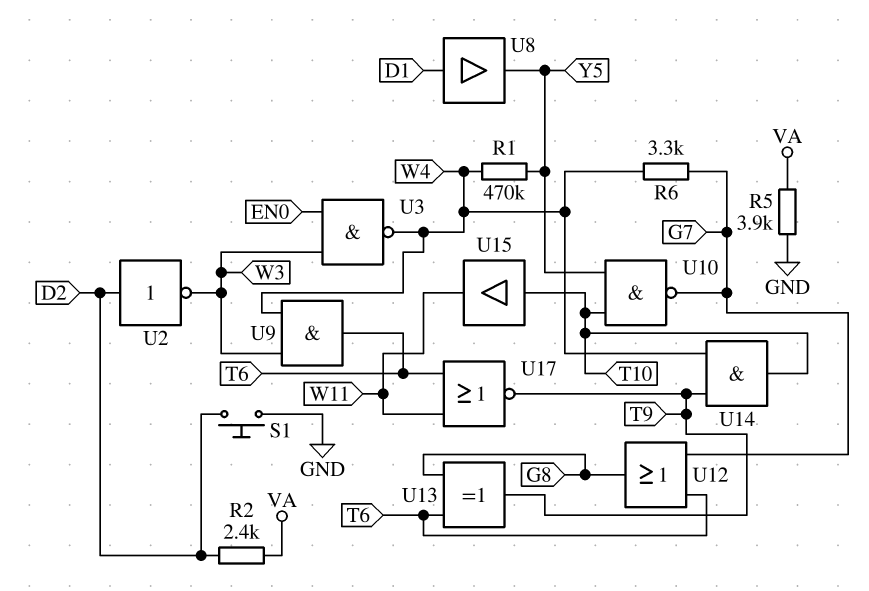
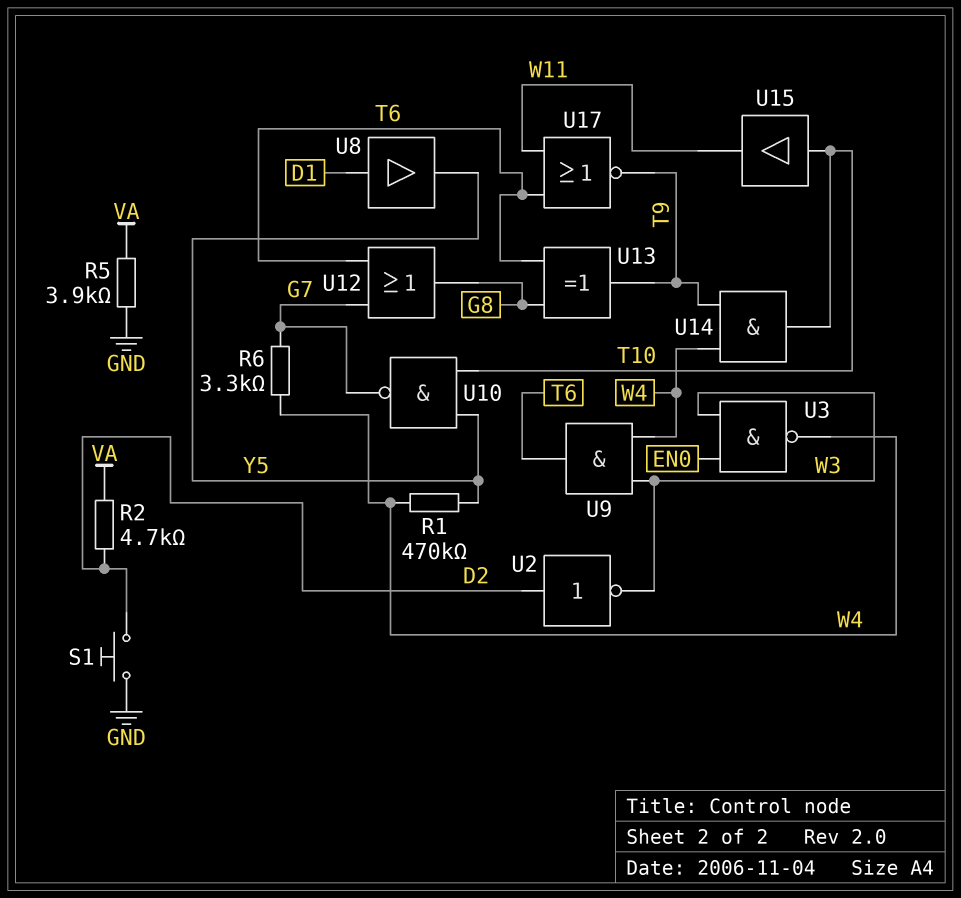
R2: 2.4k (D2, VA) -> 4.7k (D2, VA)

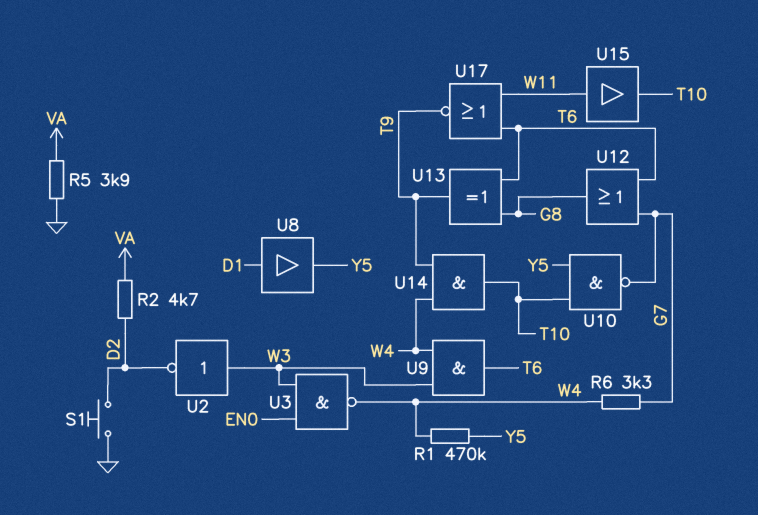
U2: NOT (in D2, out W3) -> NOT (in W3, out D2)
U15: buffer (in T10, out W11) -> buffer (in W11, out T10)

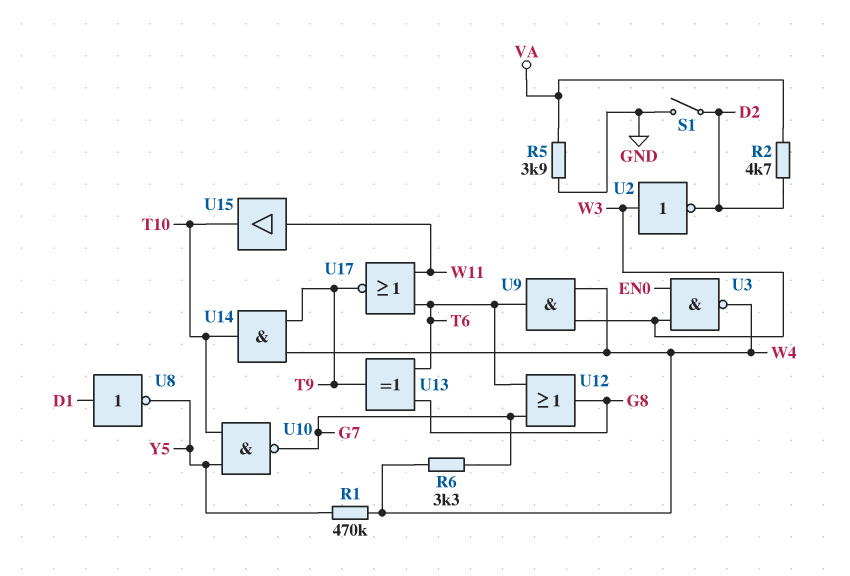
S1: button (D2, GND) -> switch (D2, GND)
U8: buffer (in D1, out Y5) -> NOT (in D1, out Y5)

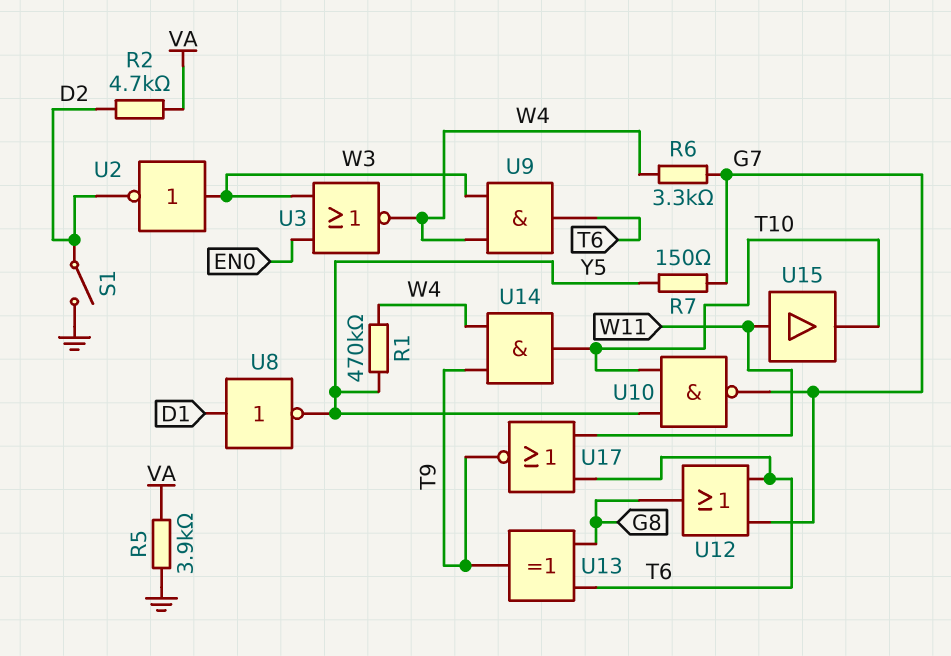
R7: none -> 150 (G7, Y5)
U3: NAND (in EN0, in W3, out W4) -> NOR (in EN0, in W3, out W4)

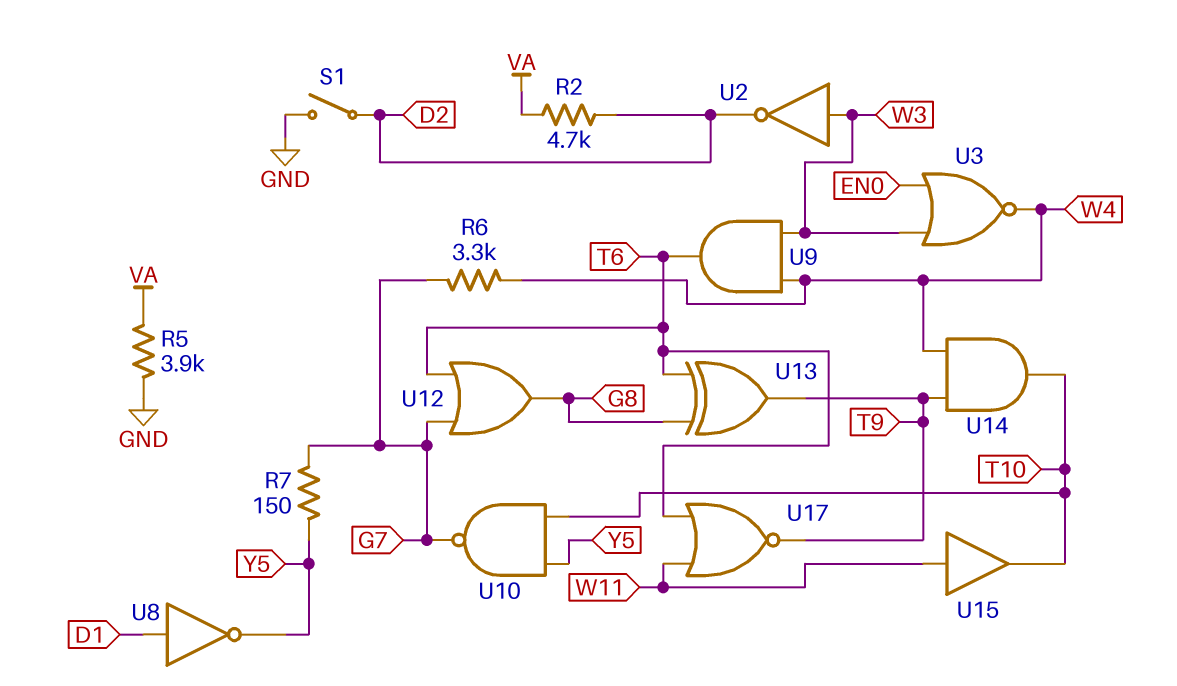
R1: 470k (W4, Y5) -> none

